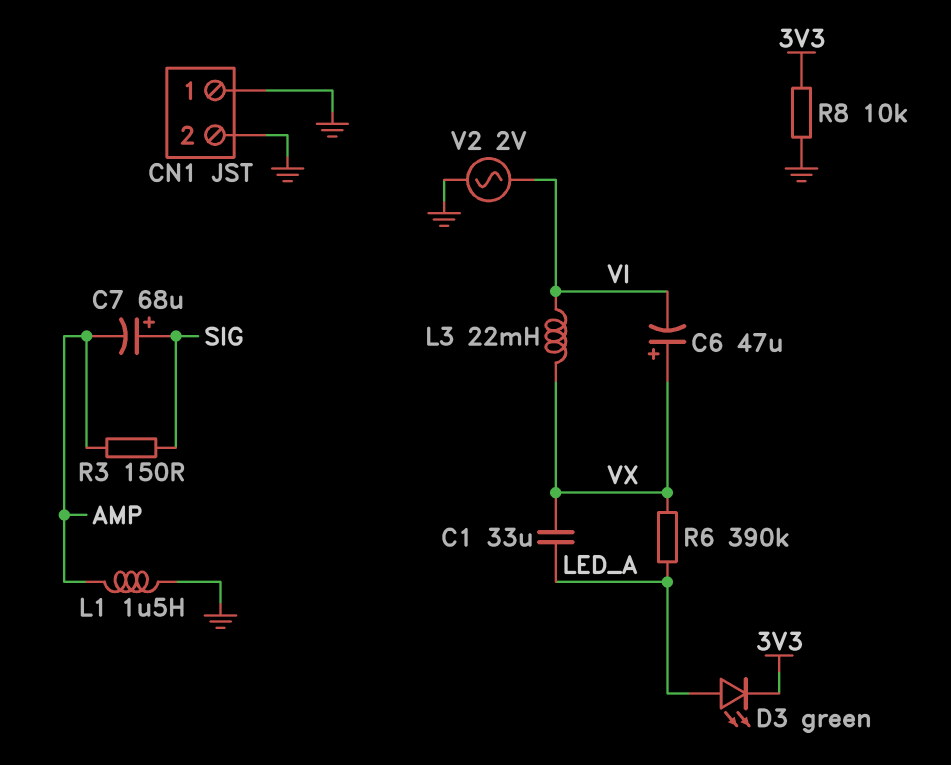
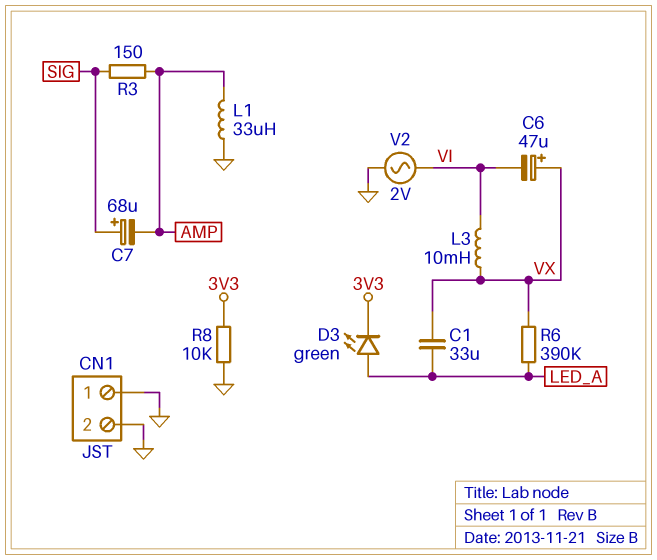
L1: 1.5uH (AMP, GND) -> 33uH (AMP, GND)
L3: 22mH (VI, VX) -> 10mH (VI, VX)

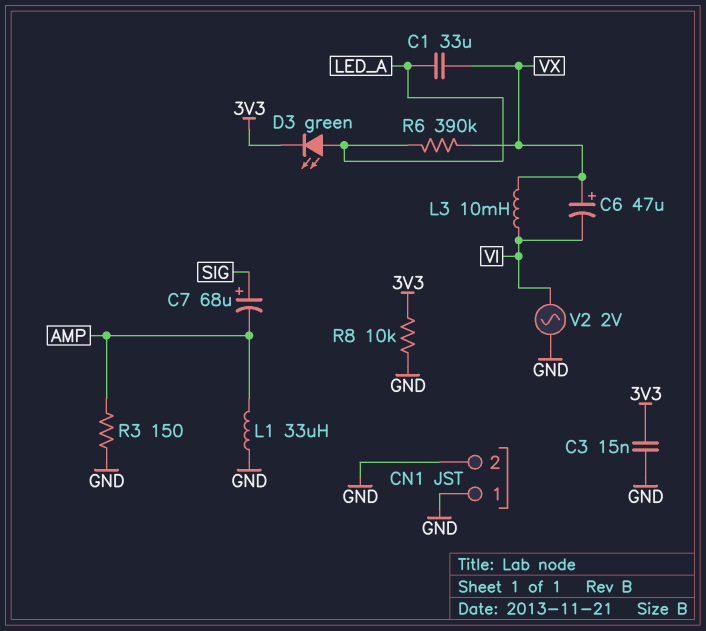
C3: none -> 15nF (3V3, GND)
R3: 150 (AMP, SIG) -> 150 (AMP, GND)

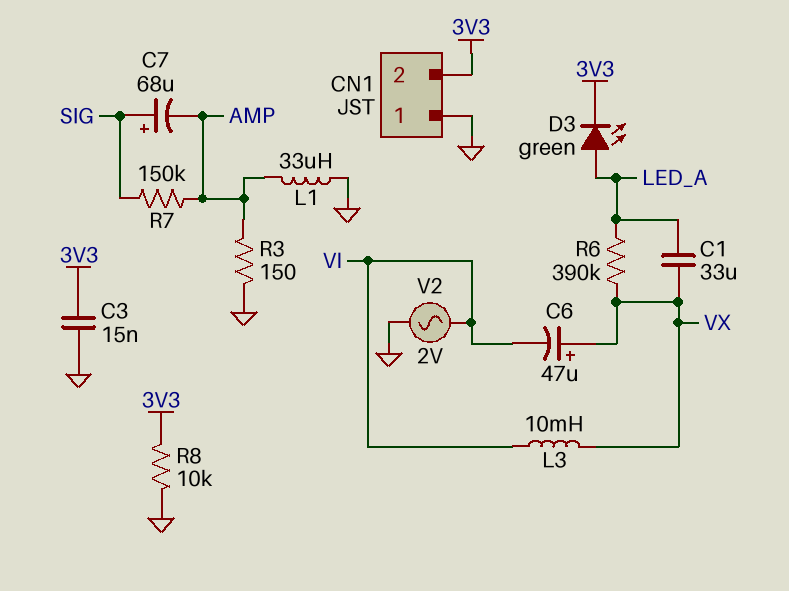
CN1 pin 2: GND -> 3V3
R7: none -> 150k (AMP, SIG)

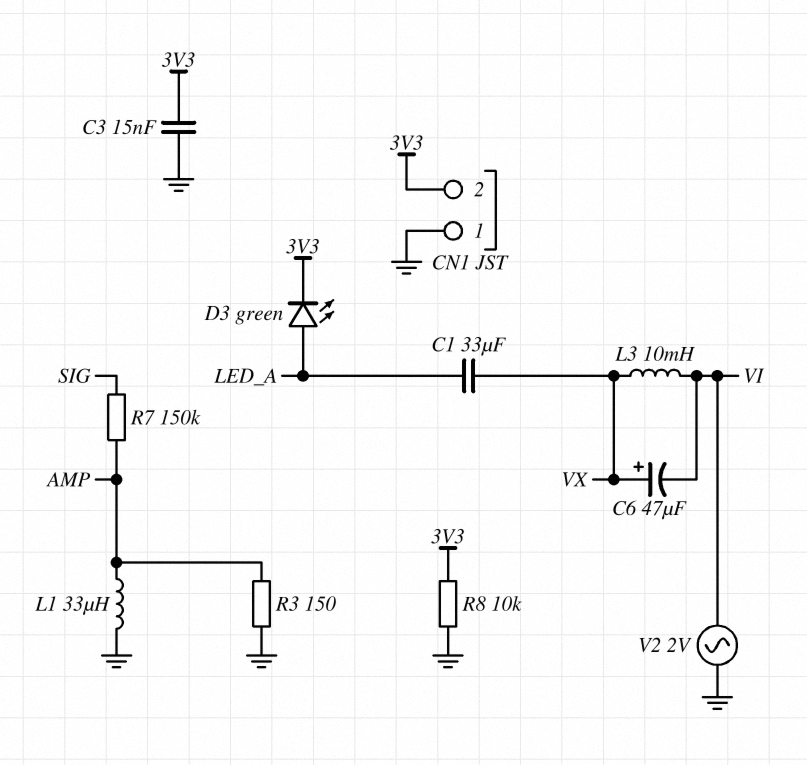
C7: 68uF (plus SIG, minus AMP) -> none
R6: 390k (LED_A, VX) -> none

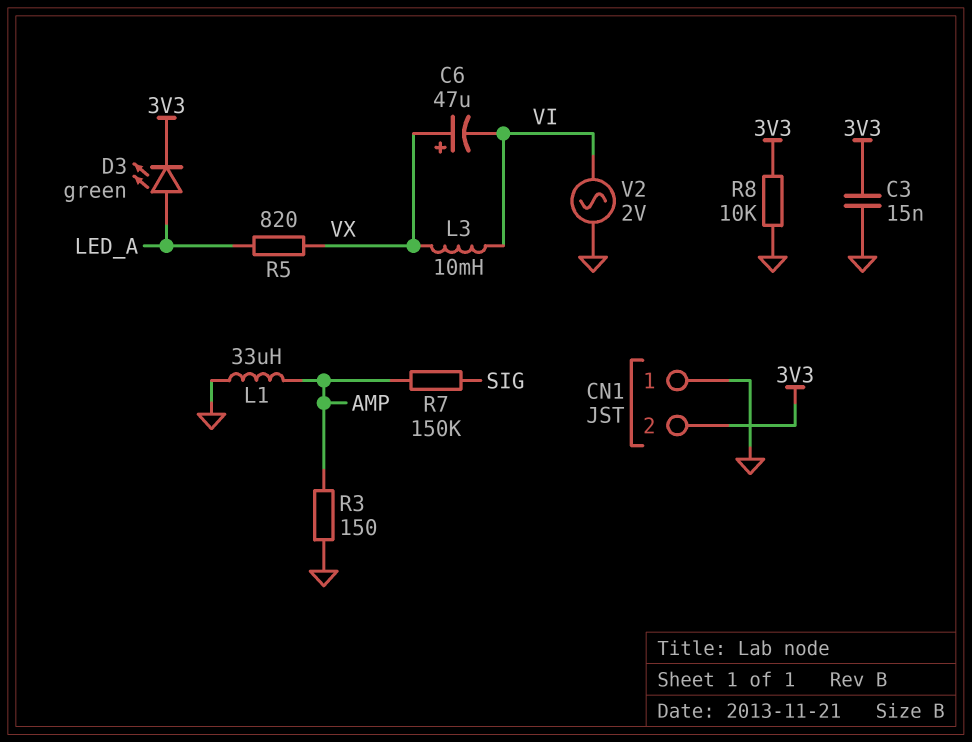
C1: 33uF (LED_A, VX) -> none
R5: none -> 820 (LED_A, VX)

